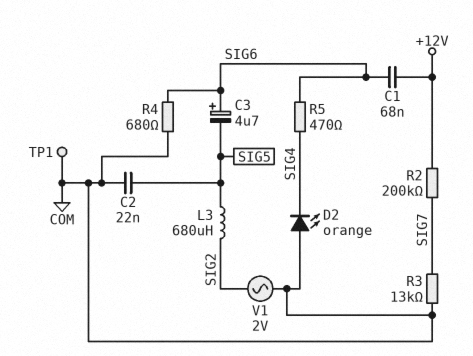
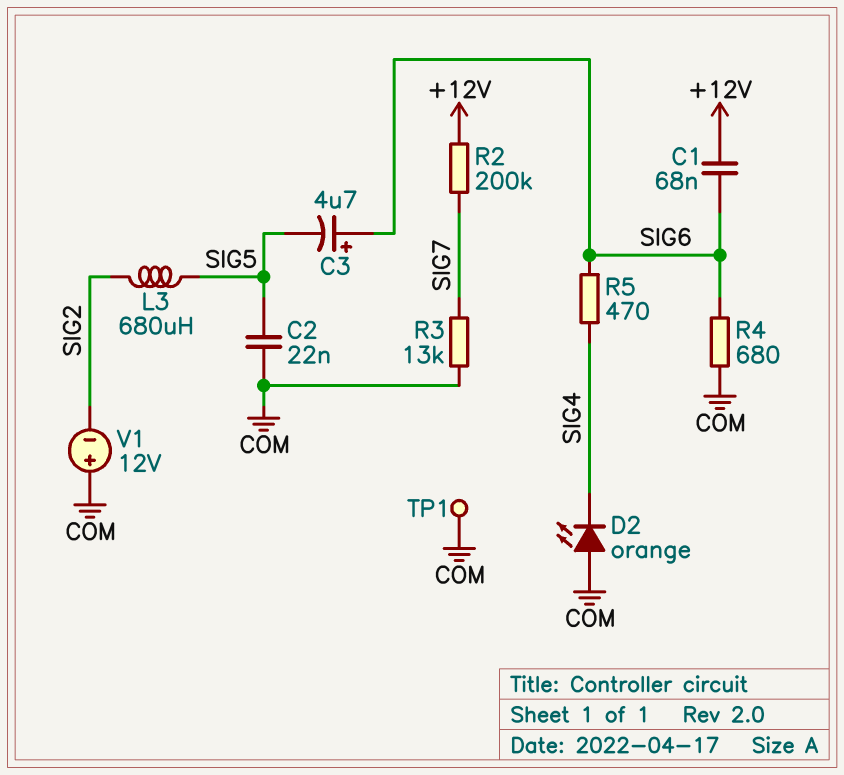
V1: AC 2V (COM, SIG2) -> 12V (plus COM, minus SIG2)

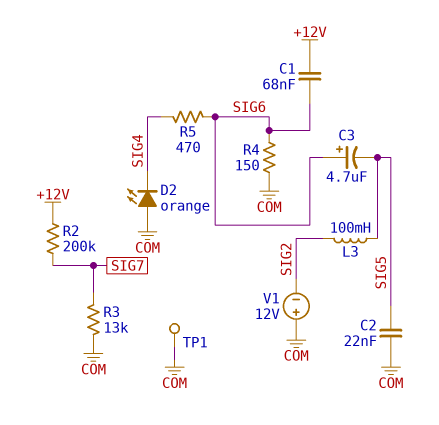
L3: 680uH (SIG2, SIG5) -> 100mH (SIG2, SIG5)
R4: 680 (COM, SIG6) -> 150 (COM, SIG6)

